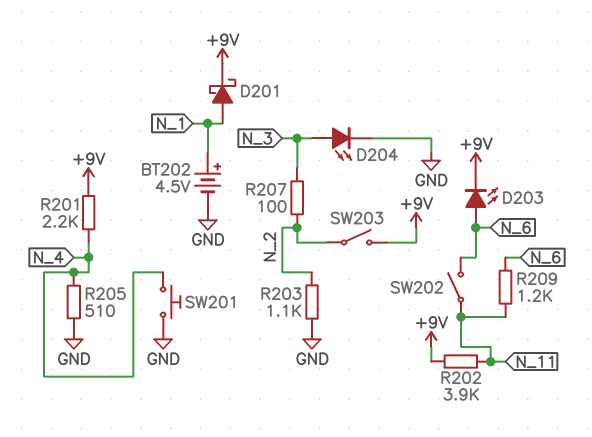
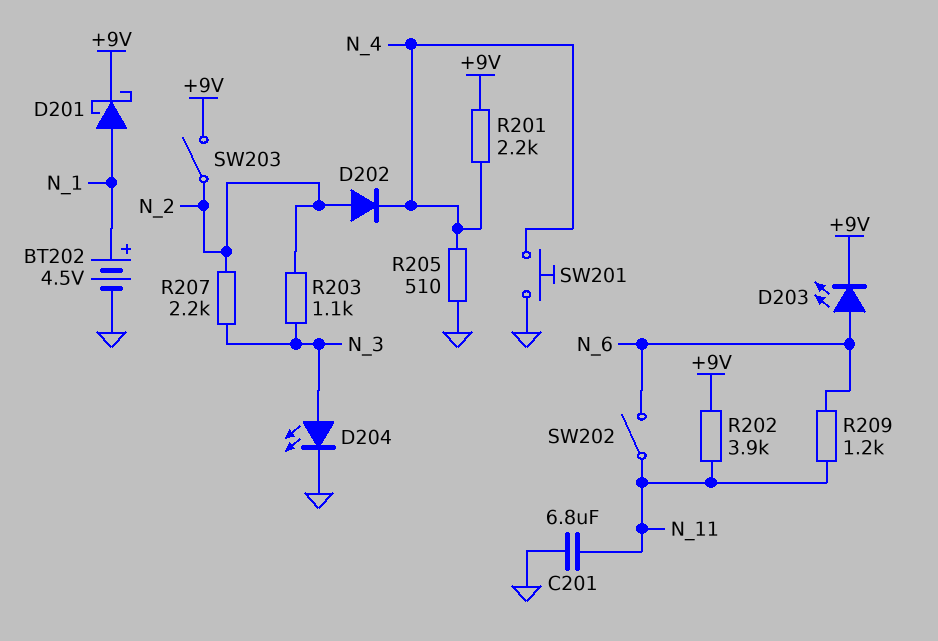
C201: none -> 6.8uF (GND, N_11)
D202: none -> diode (A N_2, K N_4)
R203: 1.1k (GND, N_2) -> 1.1k (N_2, N_3)
R207: 100 (N_2, N_3) -> 2.2k (N_2, N_3)

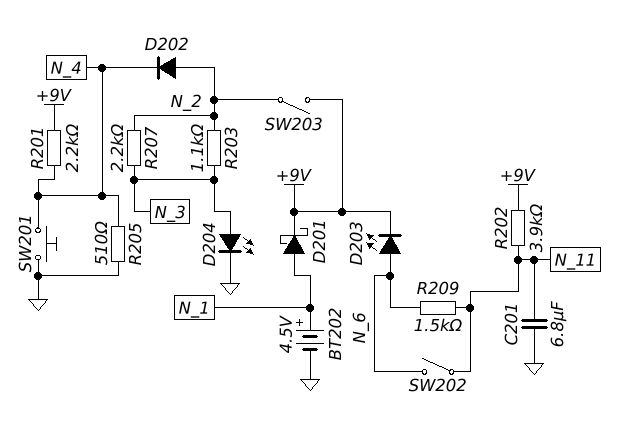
R209: 1.2k (N_6, N_11) -> 1.5k (N_6, N_11)

